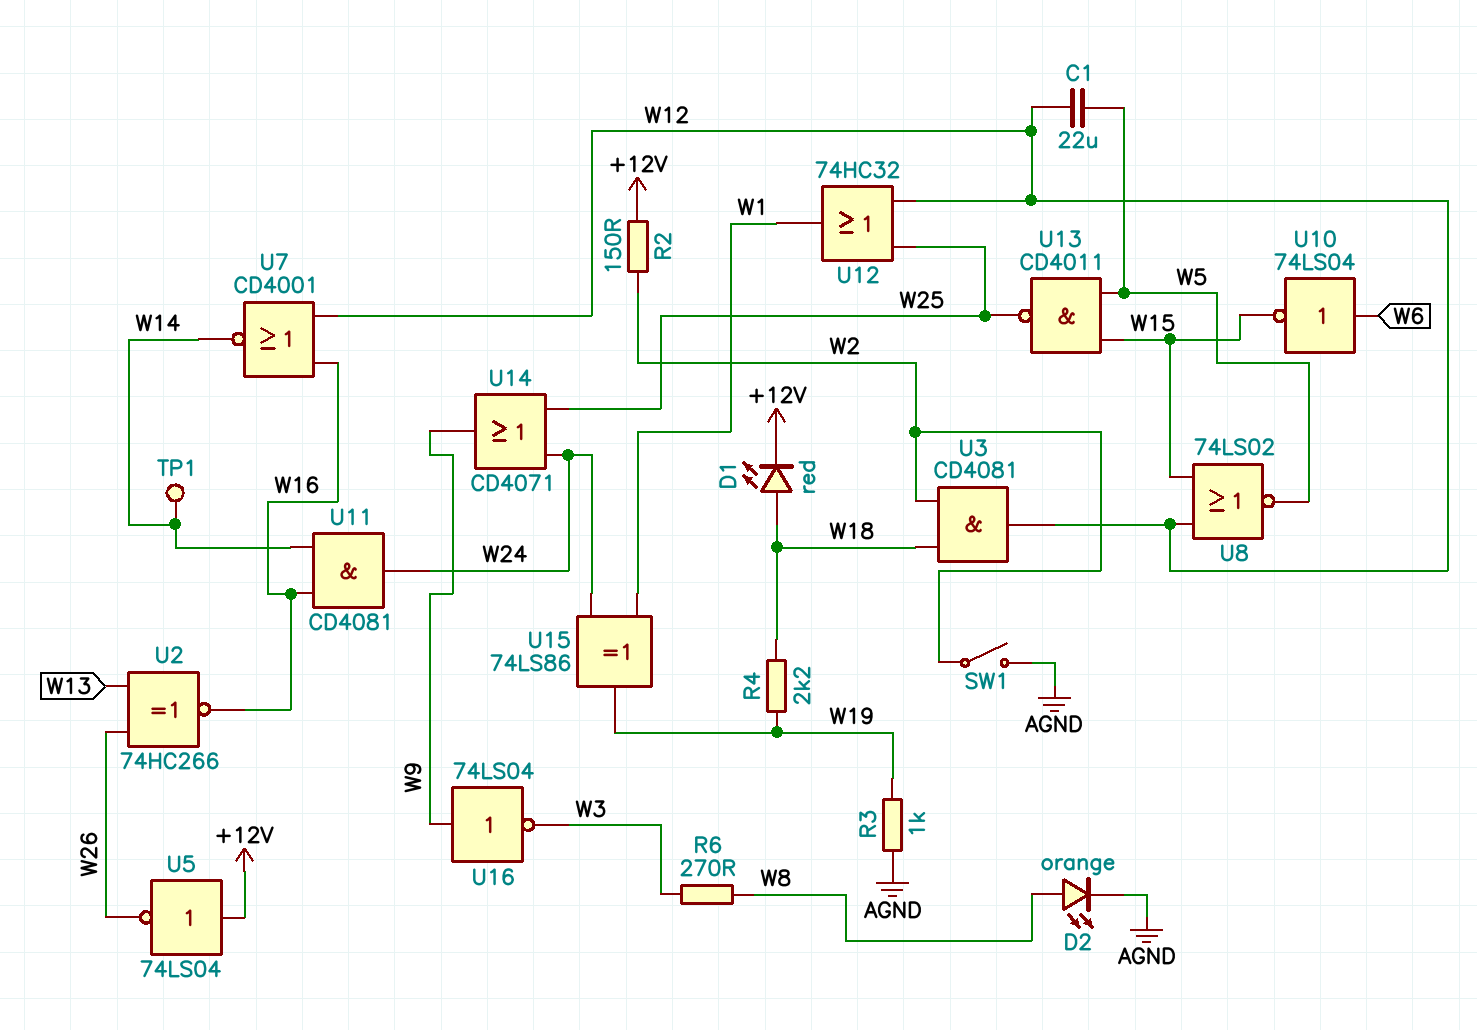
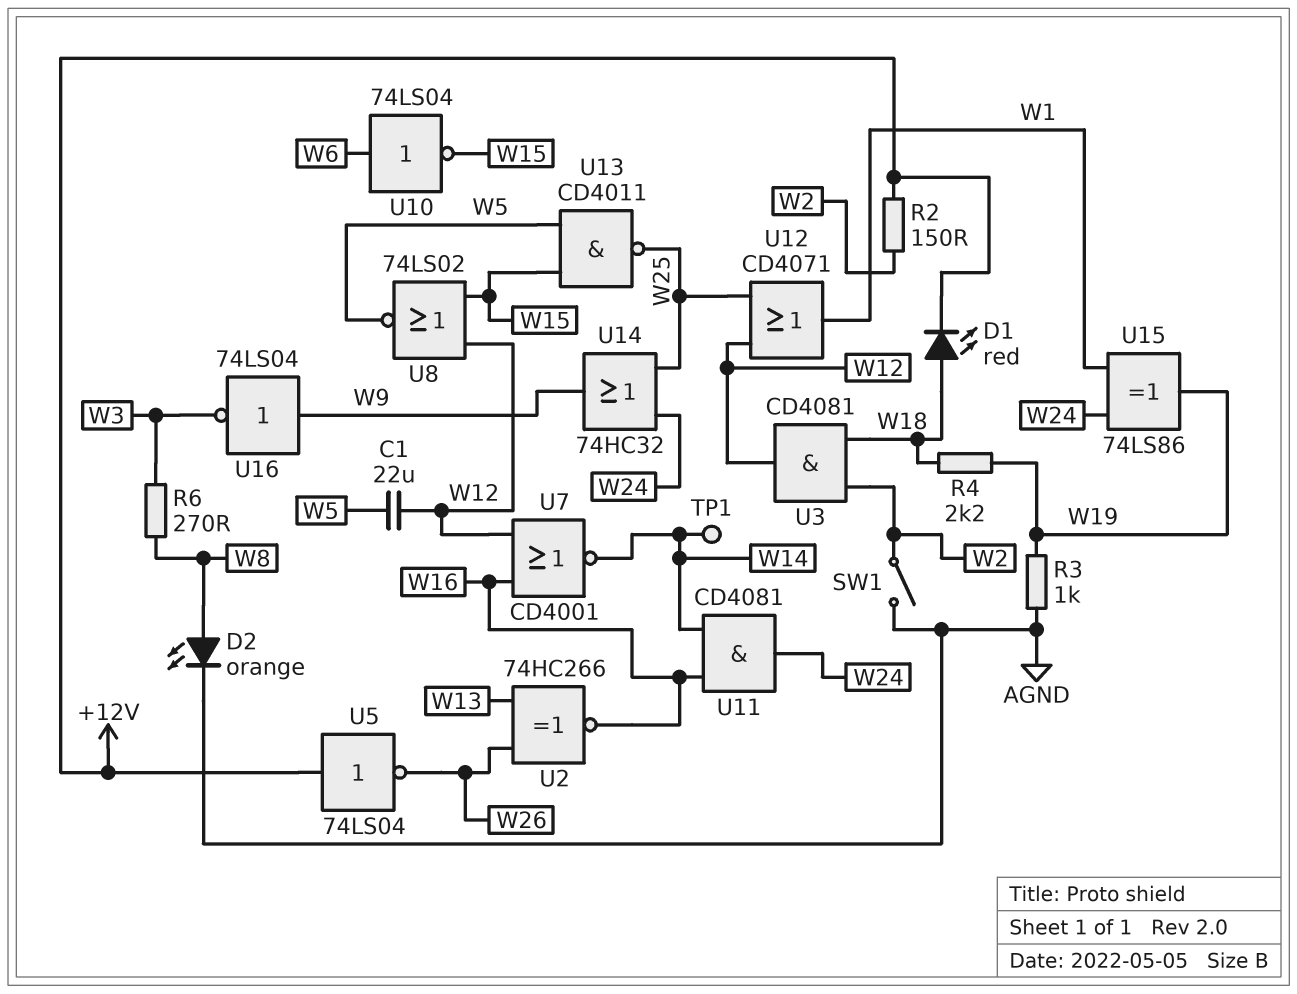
U12: OR 74HC32 (in W12, in W25, out W1) -> OR CD4071 (in W12, in W25, out W1)
U14: OR CD4071 (in W24, in W25, out W9) -> OR 74HC32 (in W24, in W25, out W9)

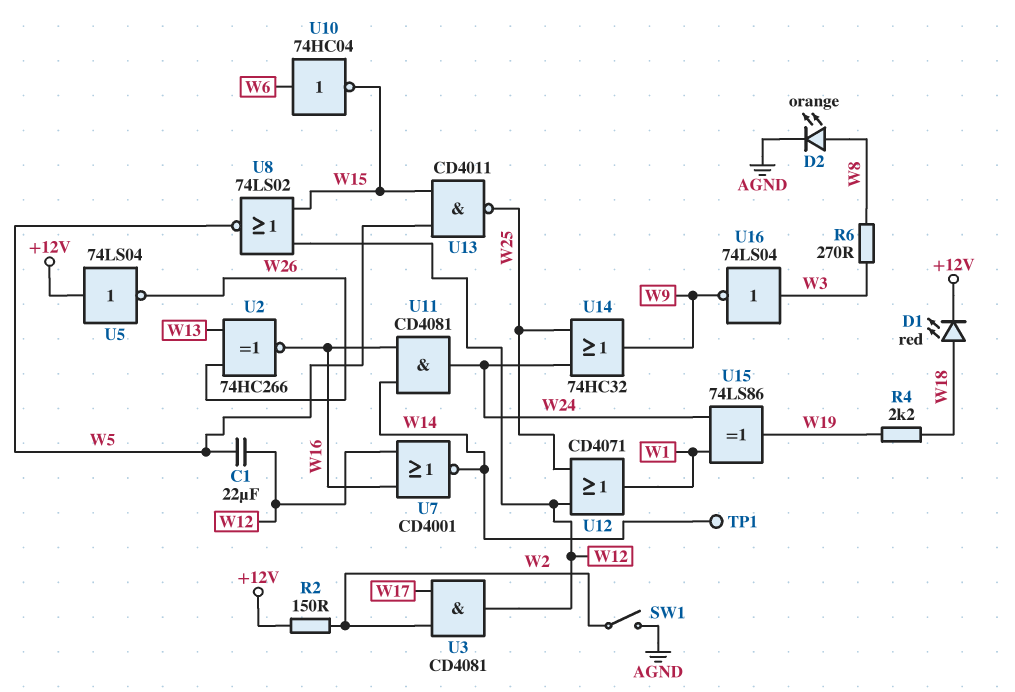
R3: 1k (AGND, W19) -> none
U3: AND CD4081 (in W2, in W18, out W12) -> AND CD4081 (in W2, in W17, out W12)
U10: NOT 74LS04 (in W6, out W15) -> NOT 74HC04 (in W6, out W15)
U16: NOT 74LS04 (in W9, out W3) -> NOT 74LS04 (in W3, out W9)

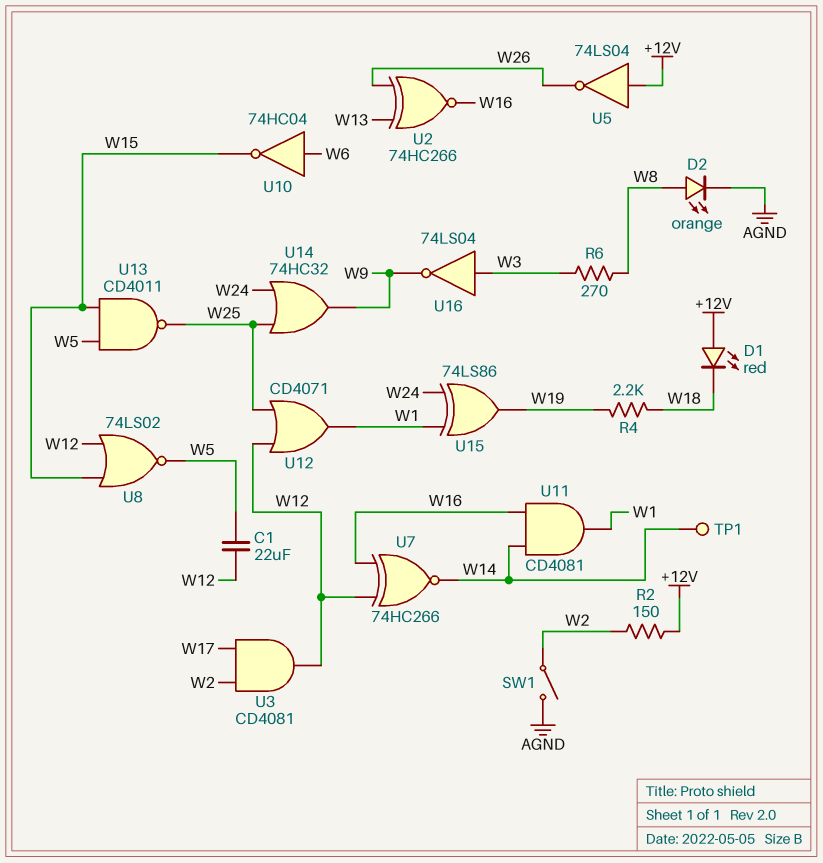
D1: LED red (A W18, K +12V) -> LED red (A +12V, K W18)
U7: NOR CD4001 (in W12, in W16, out W14) -> XNOR 74HC266 (in W12, in W16, out W14)
U11: AND CD4081 (in W14, in W16, out W24) -> AND CD4081 (in W14, in W16, out W1)

